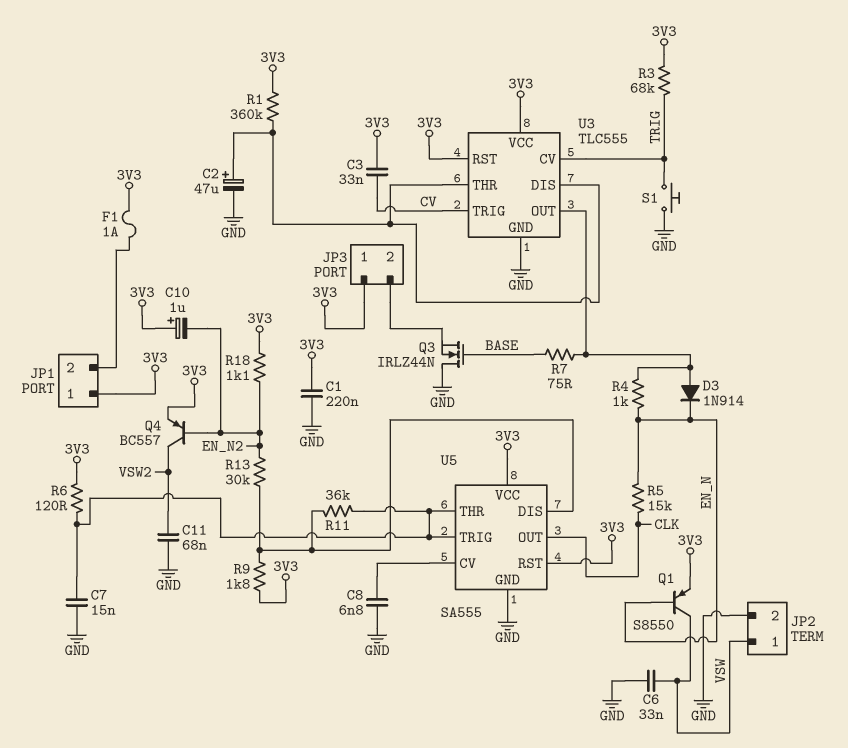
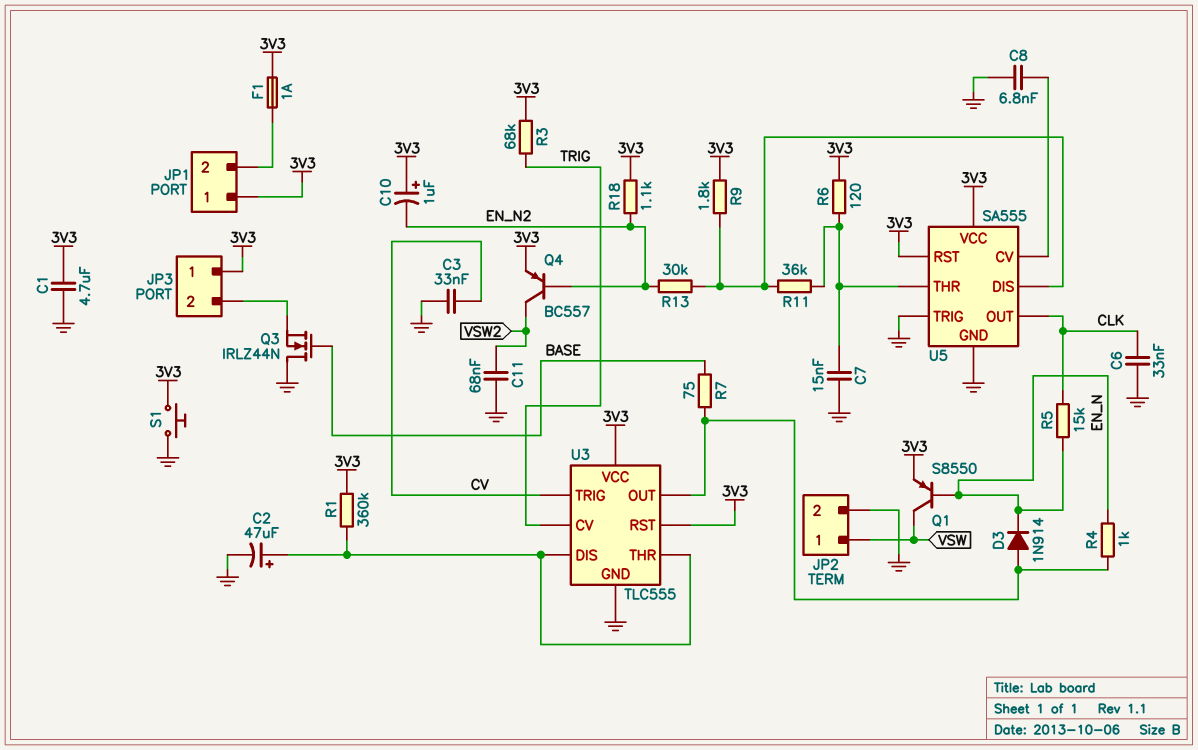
C1: 220nF (3V3, GND) -> 4.7uF (3V3, GND)
C3: 33nF (3V3, CV) -> 33nF (CV, GND)
C6: 33nF (GND, VSW) -> 33nF (CLK, GND)
S1: button (GND, TRIG) -> button (3V3, GND)
U5 pin TRIG: U5/THR -> GND

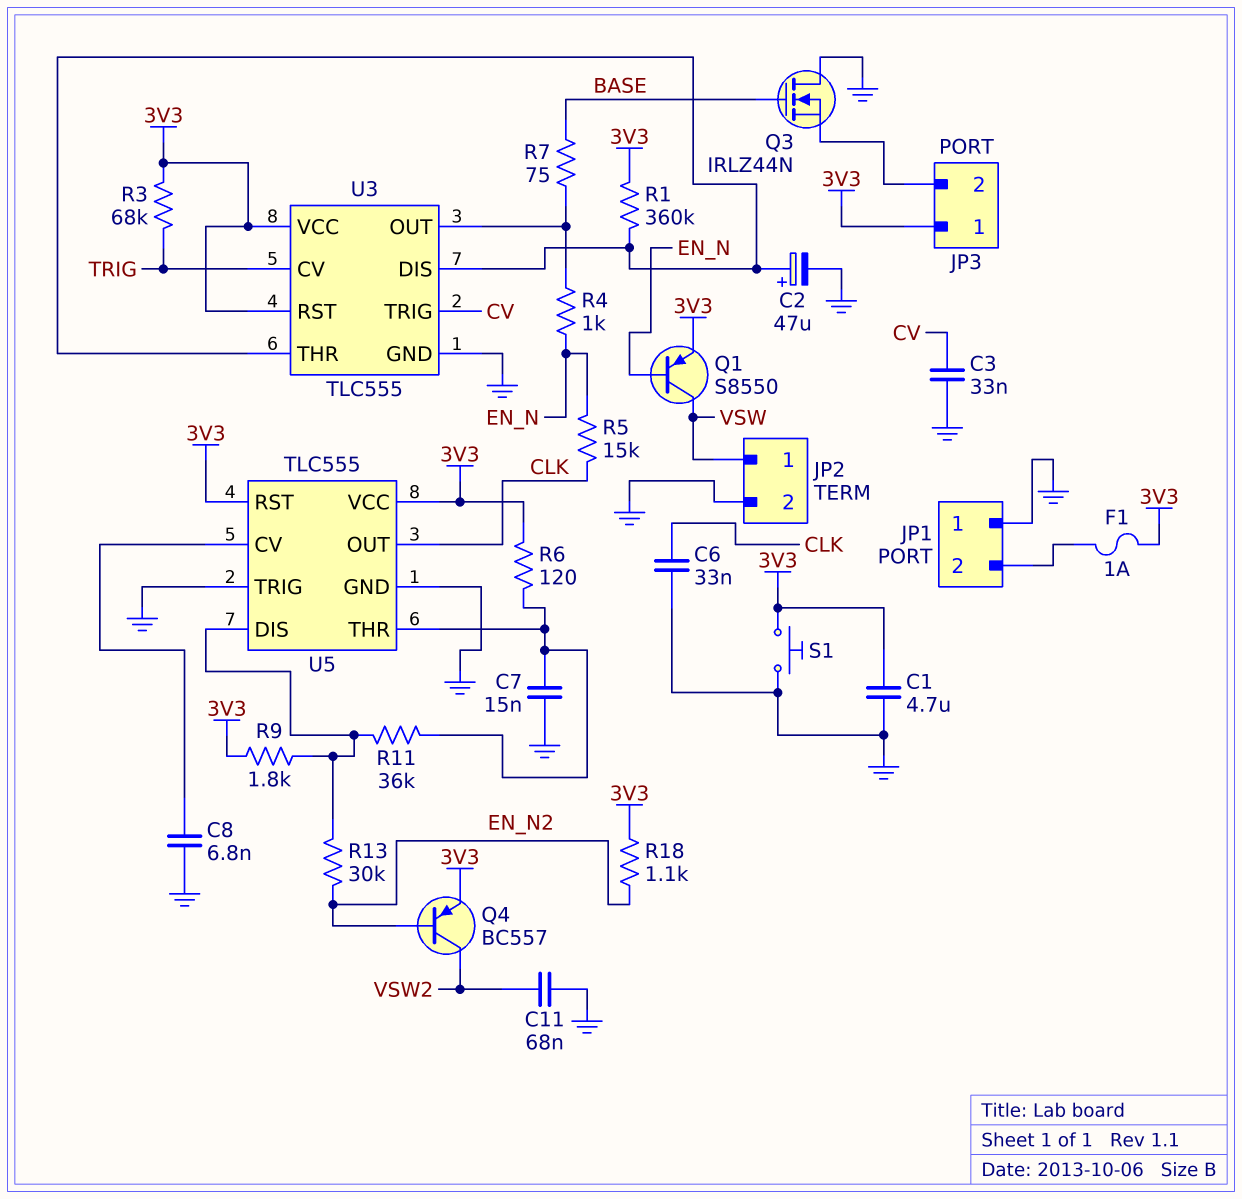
C10: 1uF (plus 3V3, minus EN_N2) -> none
D3: diode 1N914 (A U3/OUT, K EN_N) -> none
JP1 pin 1: 3V3 -> GND
U5: SA555 -> TLC555

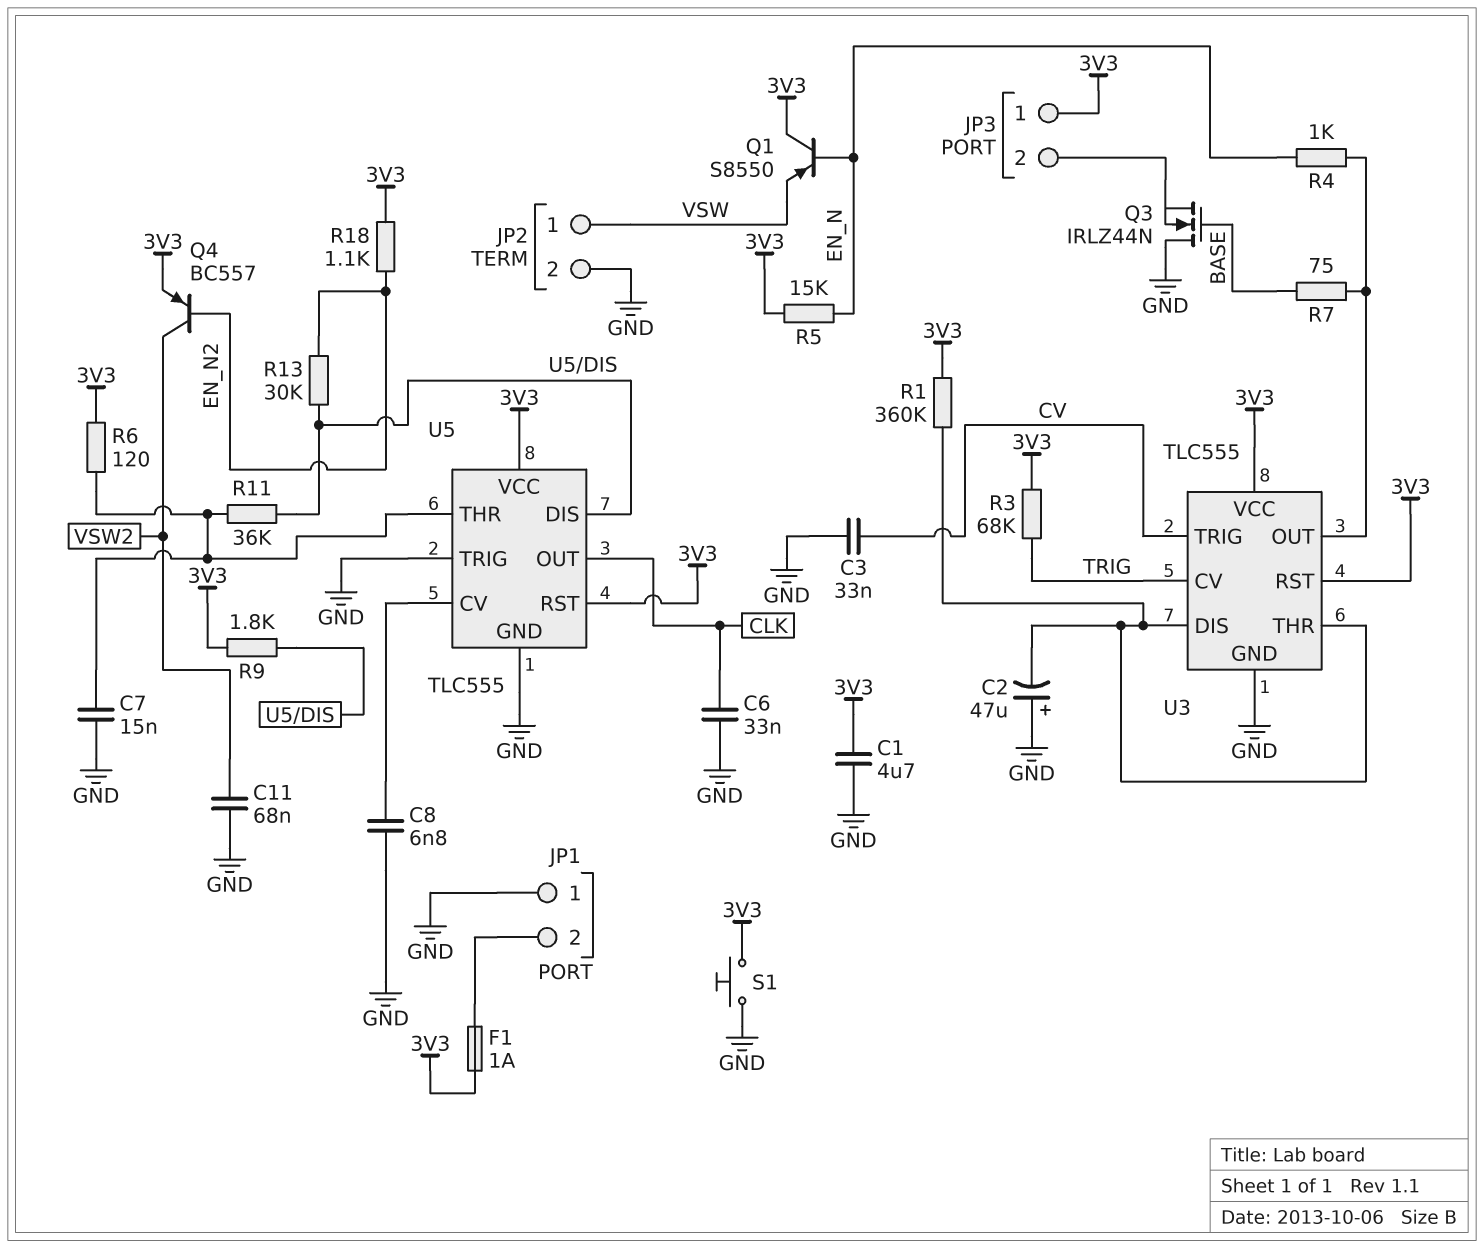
C2: 47uF (plus U3/DIS, minus GND) -> 47uF (plus GND, minus U3/DIS)
Q1: PNP S8550 (B EN_N, C VSW, E 3V3) -> PNP S8550 (B EN_N, C 3V3, E VSW)
R5: 15k (CLK, EN_N) -> 15k (3V3, EN_N)

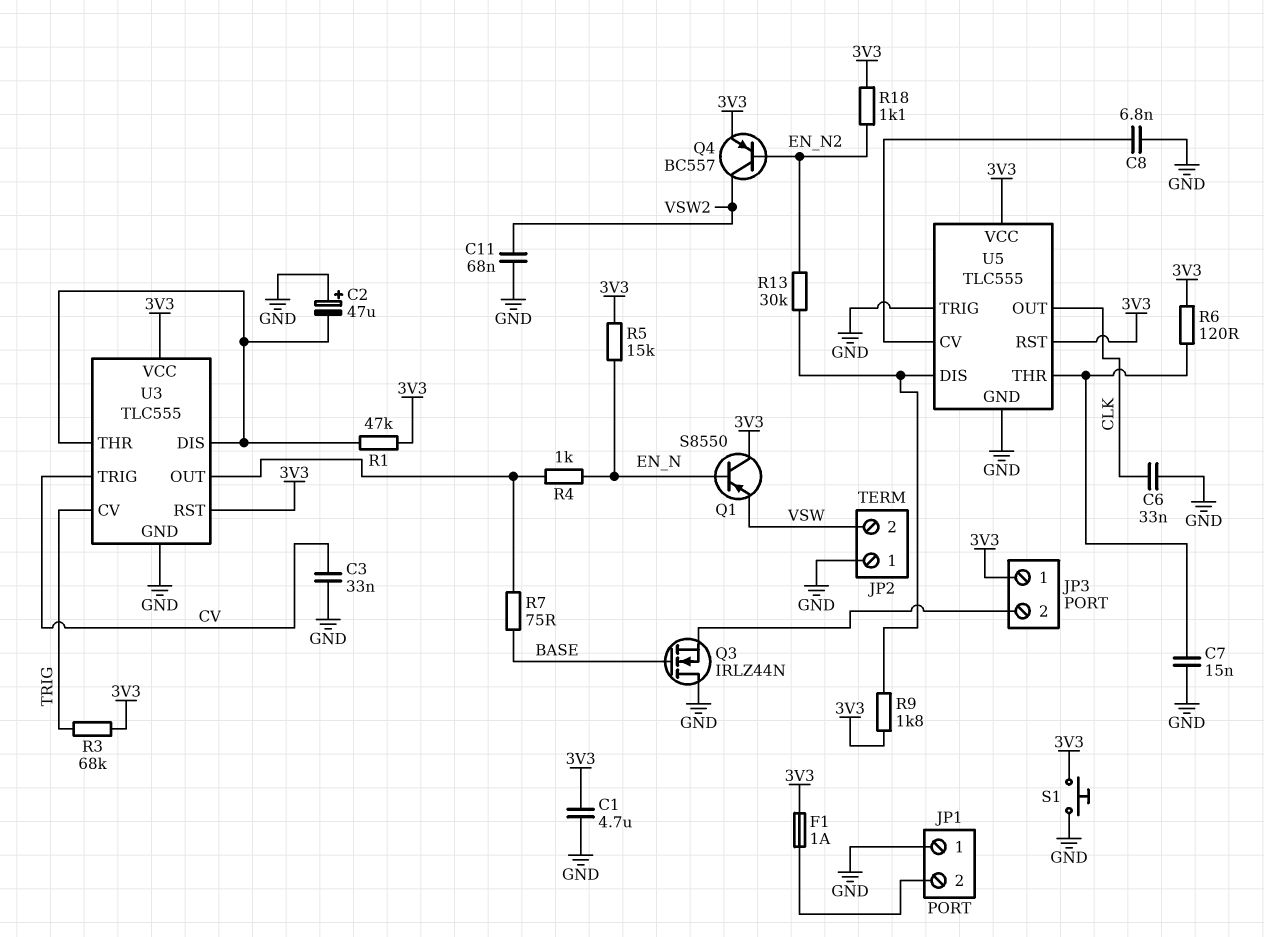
JP2 pin 1: VSW -> GND
JP2 pin 2: GND -> VSW
R1: 360k (3V3, U3/DIS) -> 47k (3V3, U3/DIS)
R11: 36k (U5/DIS, U5/THR) -> none

